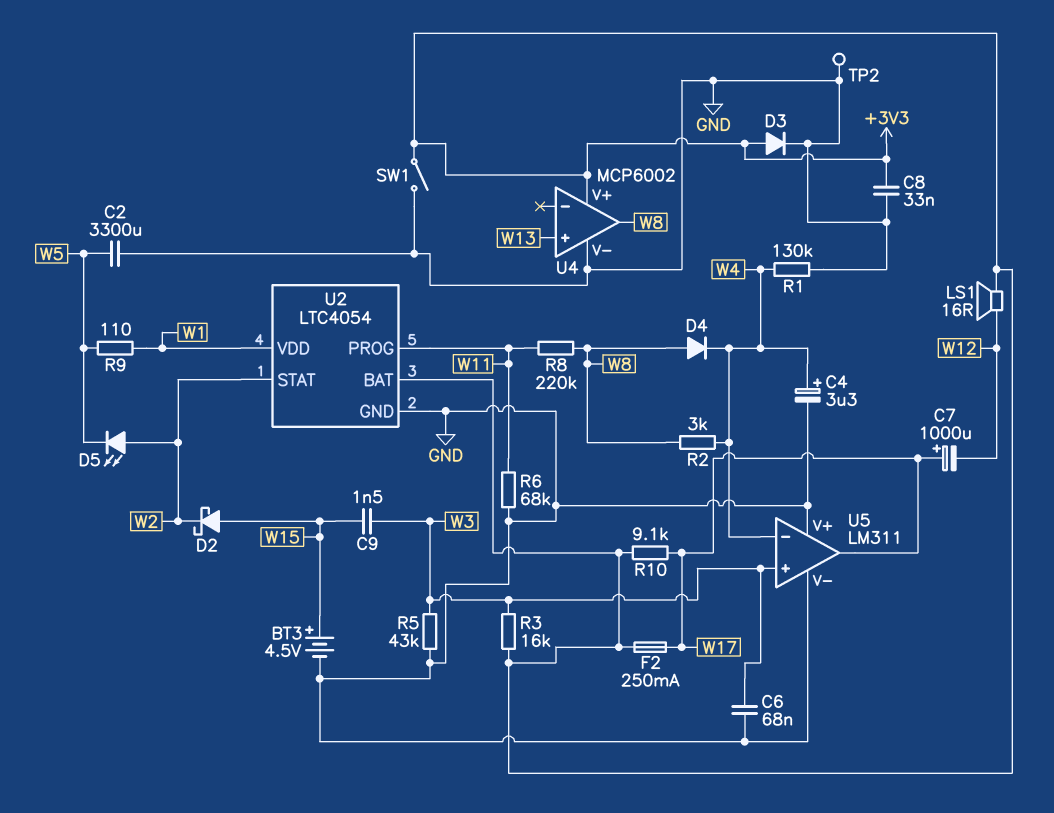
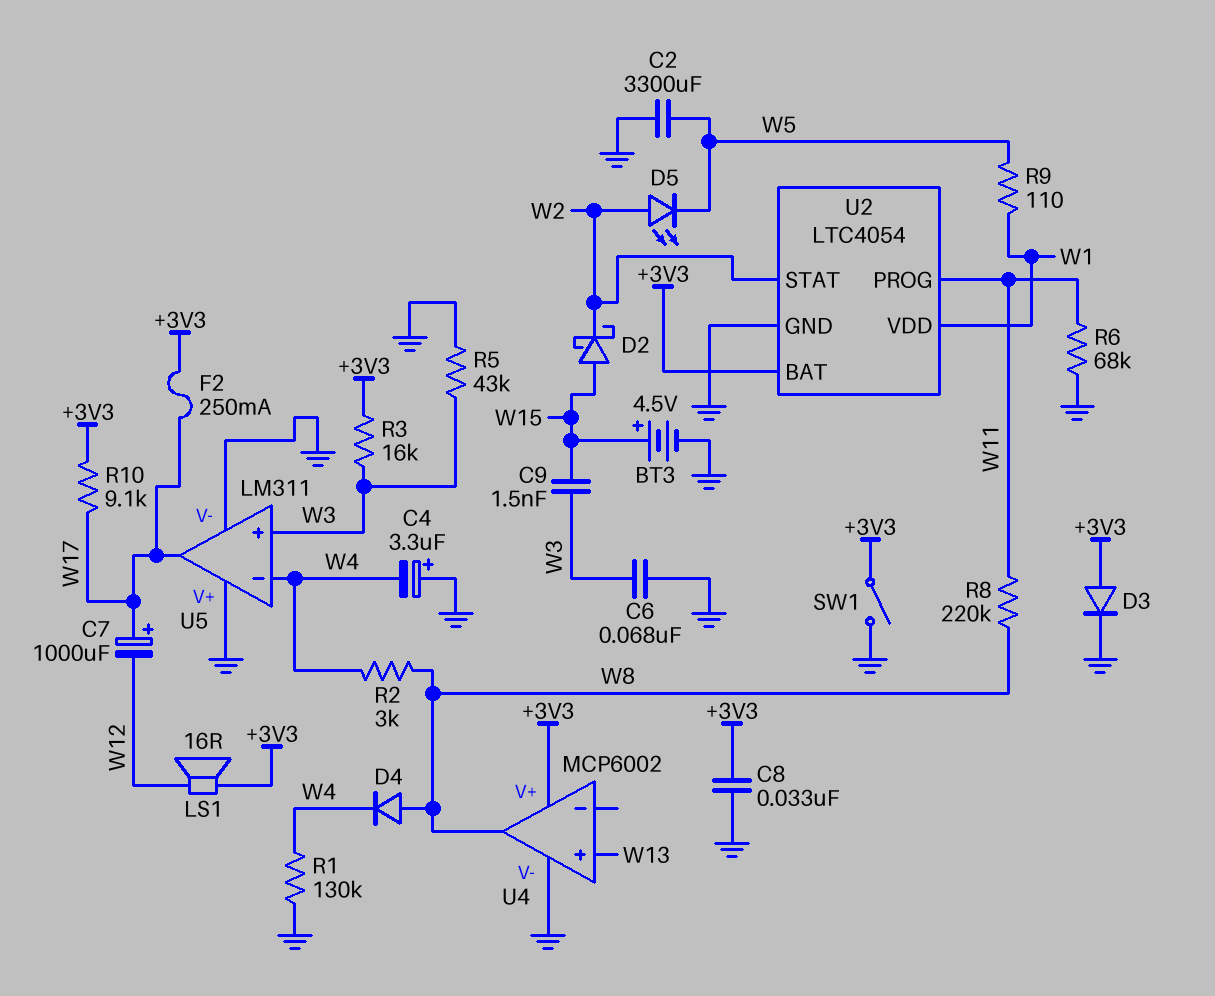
C4: 3.3uF (plus W4, minus GND) -> 3.3uF (plus GND, minus W4)
TP2: test point (GND) -> none

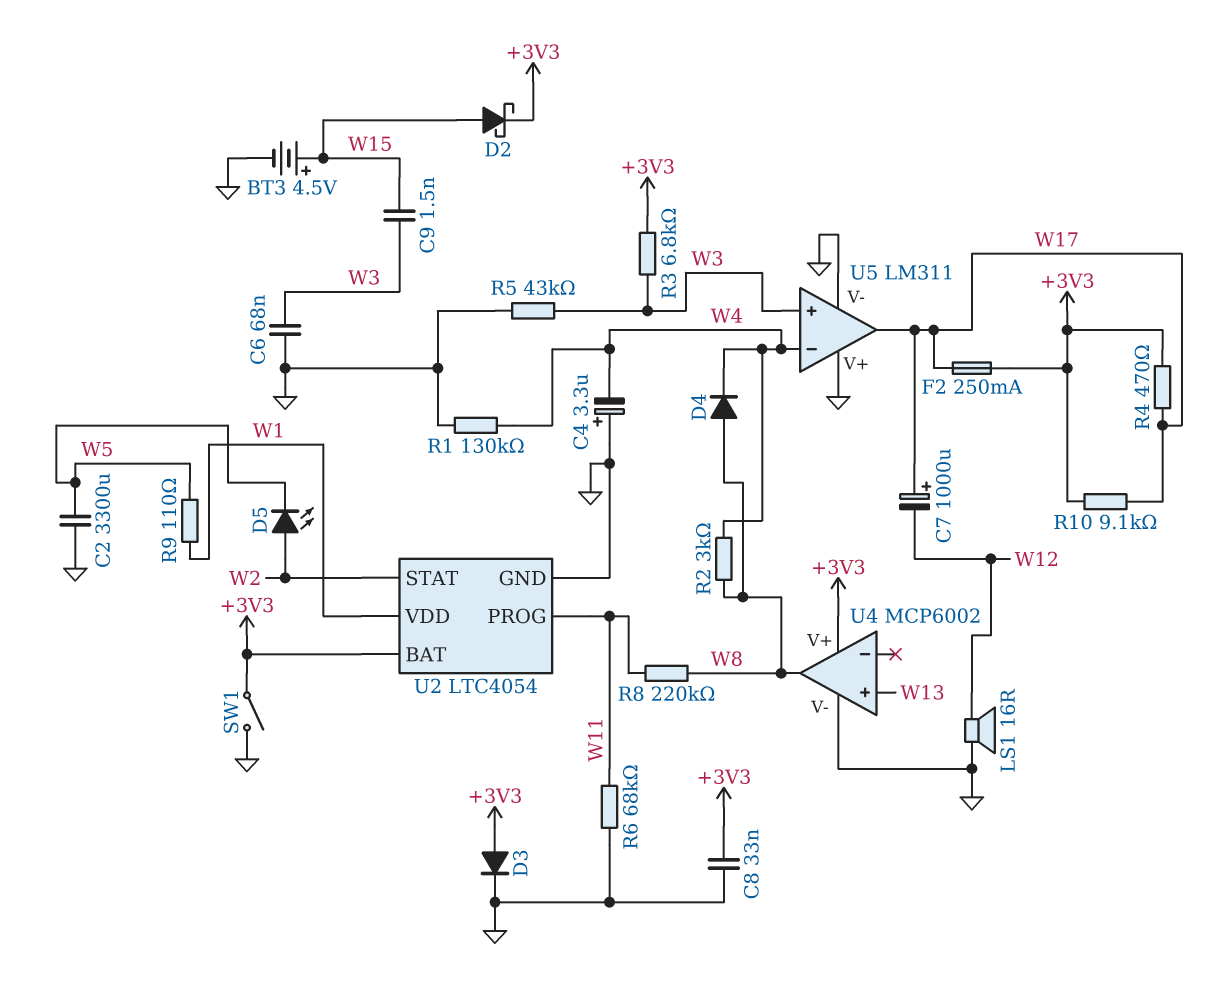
D2: schottky (A W15, K W2) -> schottky (A W15, K +3V3)
LS1: speaker 16R (+3V3, W12) -> speaker 16R (GND, W12)
R3: 16k (+3V3, W3) -> 6.8k (+3V3, W3)
R4: none -> 470 (+3V3, W17)

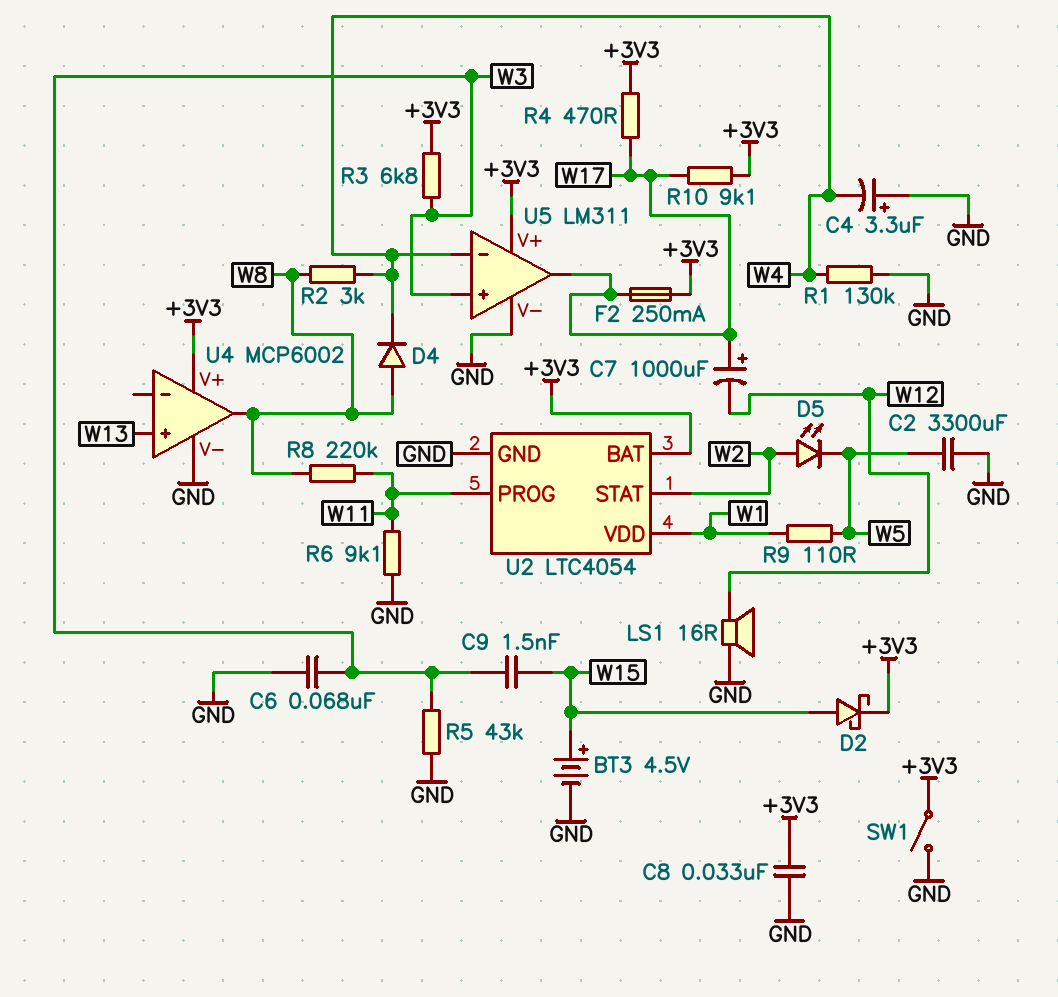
D3: diode (A +3V3, K GND) -> none
R6: 68k (GND, W11) -> 9.1k (GND, W11)
U5 pin V+: GND -> +3V3

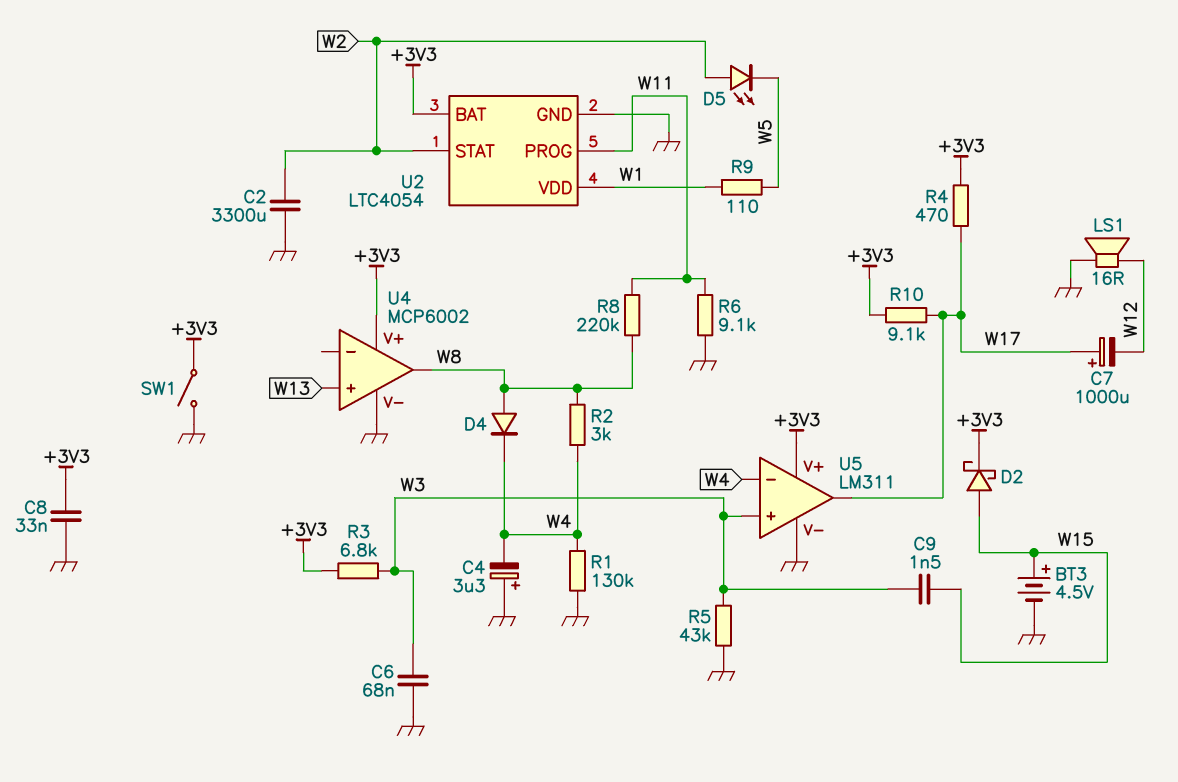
C2: 3300uF (GND, W5) -> 3300uF (GND, W2)
F2: 250mA (+3V3, W17) -> none

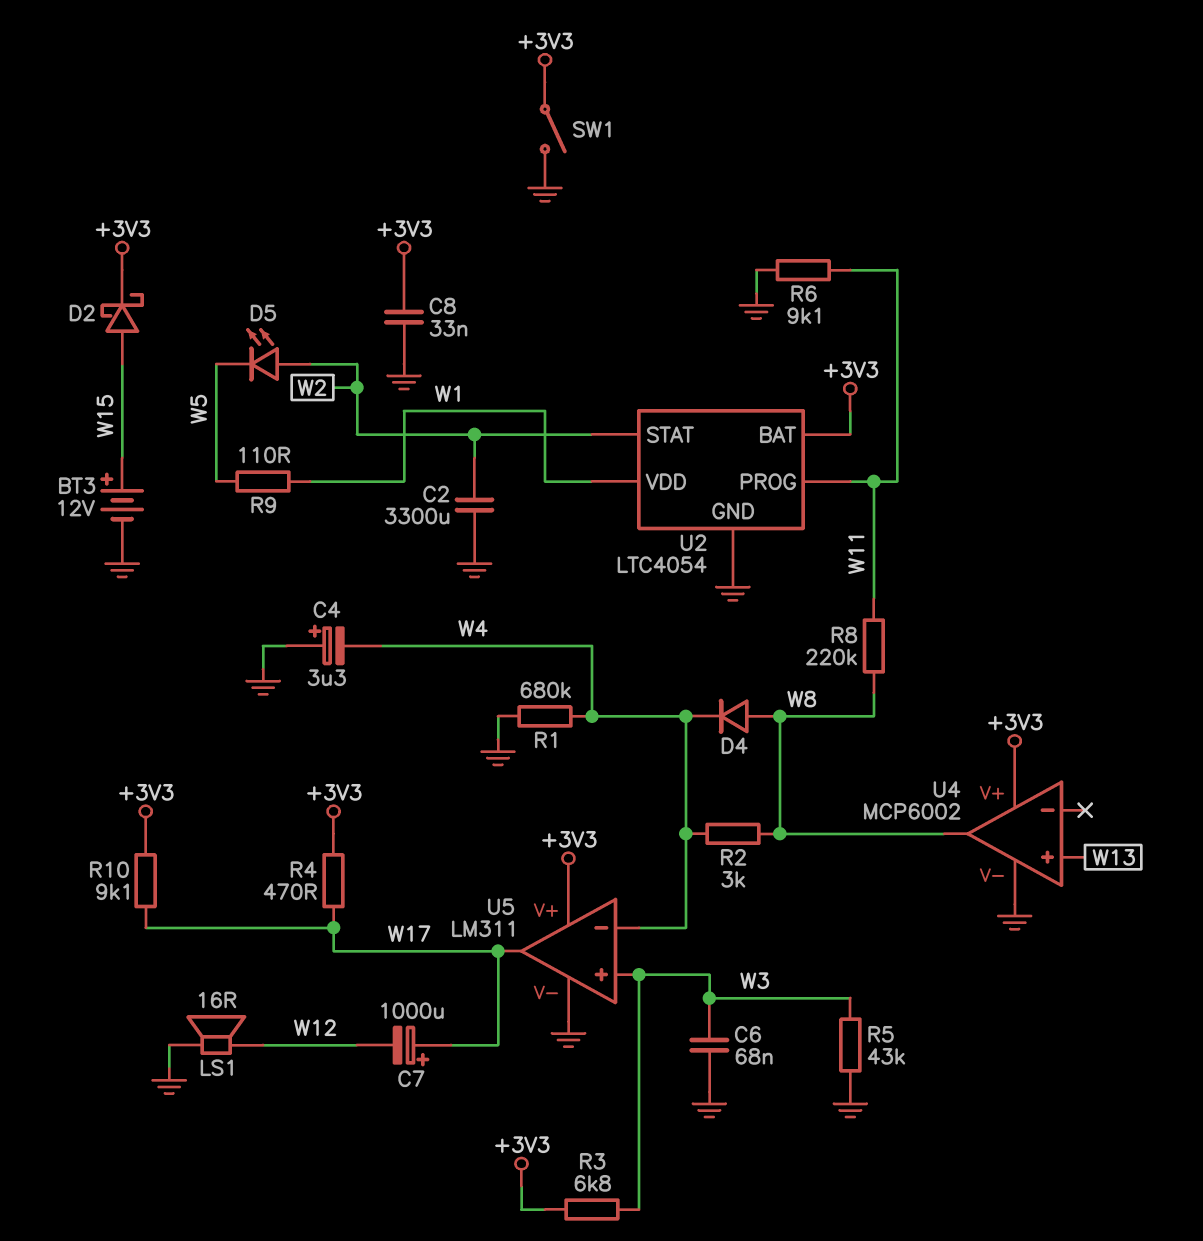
BT3: 4.5V (plus W15, minus GND) -> 12V (plus W15, minus GND)
C9: 1.5nF (W3, W15) -> none
R1: 130k (GND, W4) -> 680k (GND, W4)

